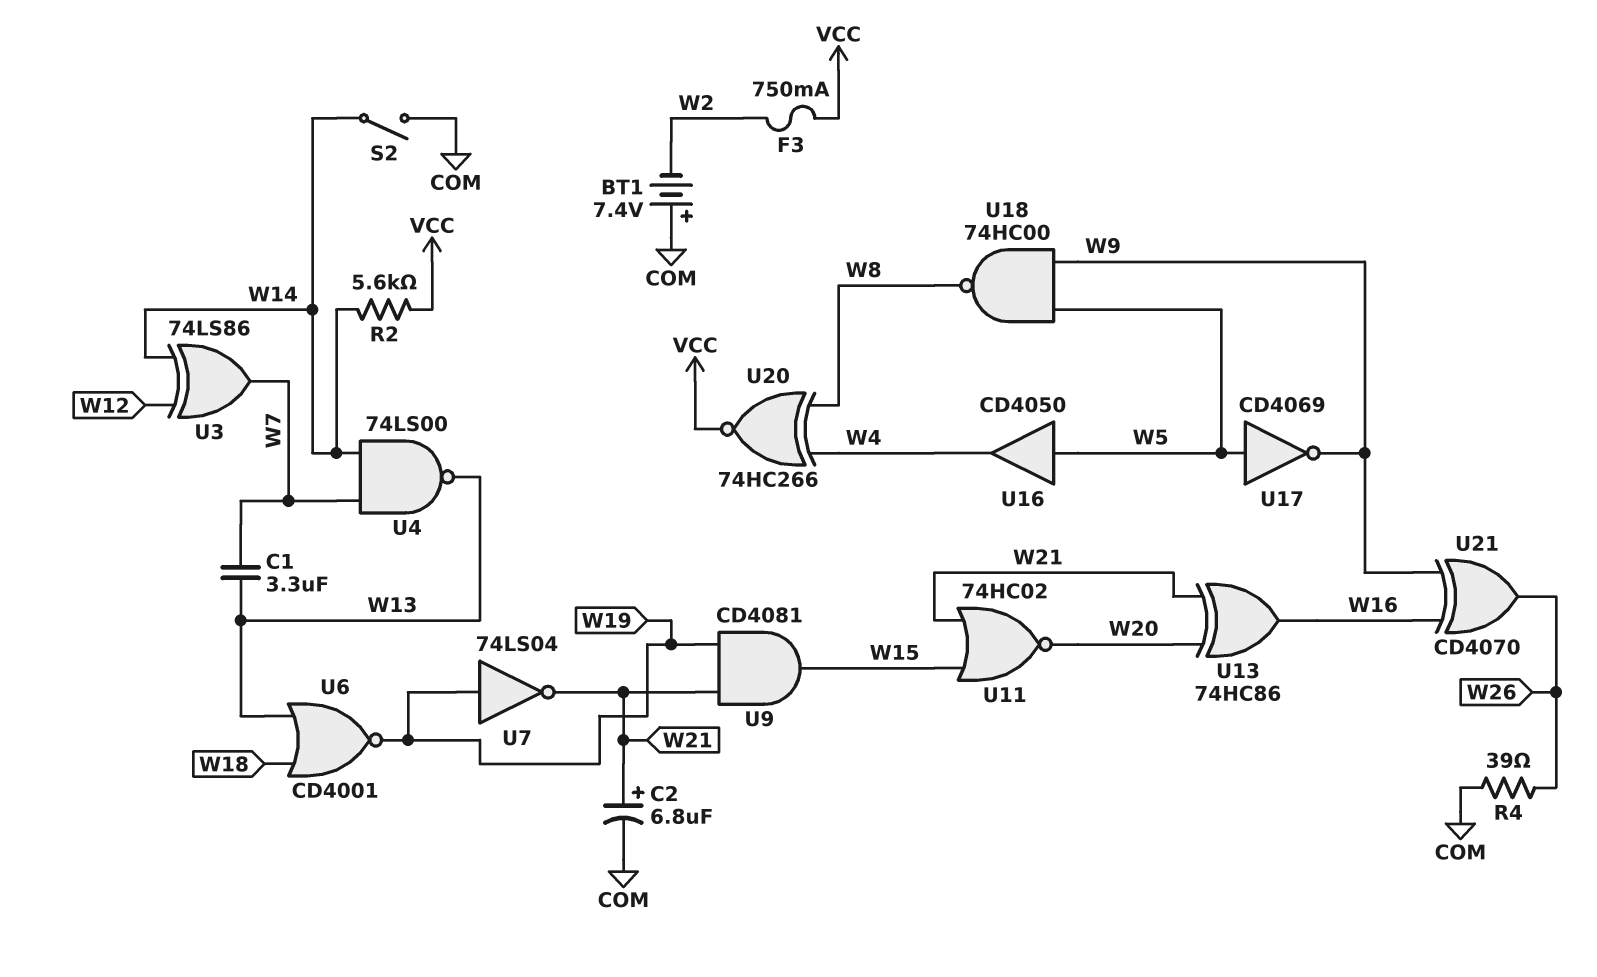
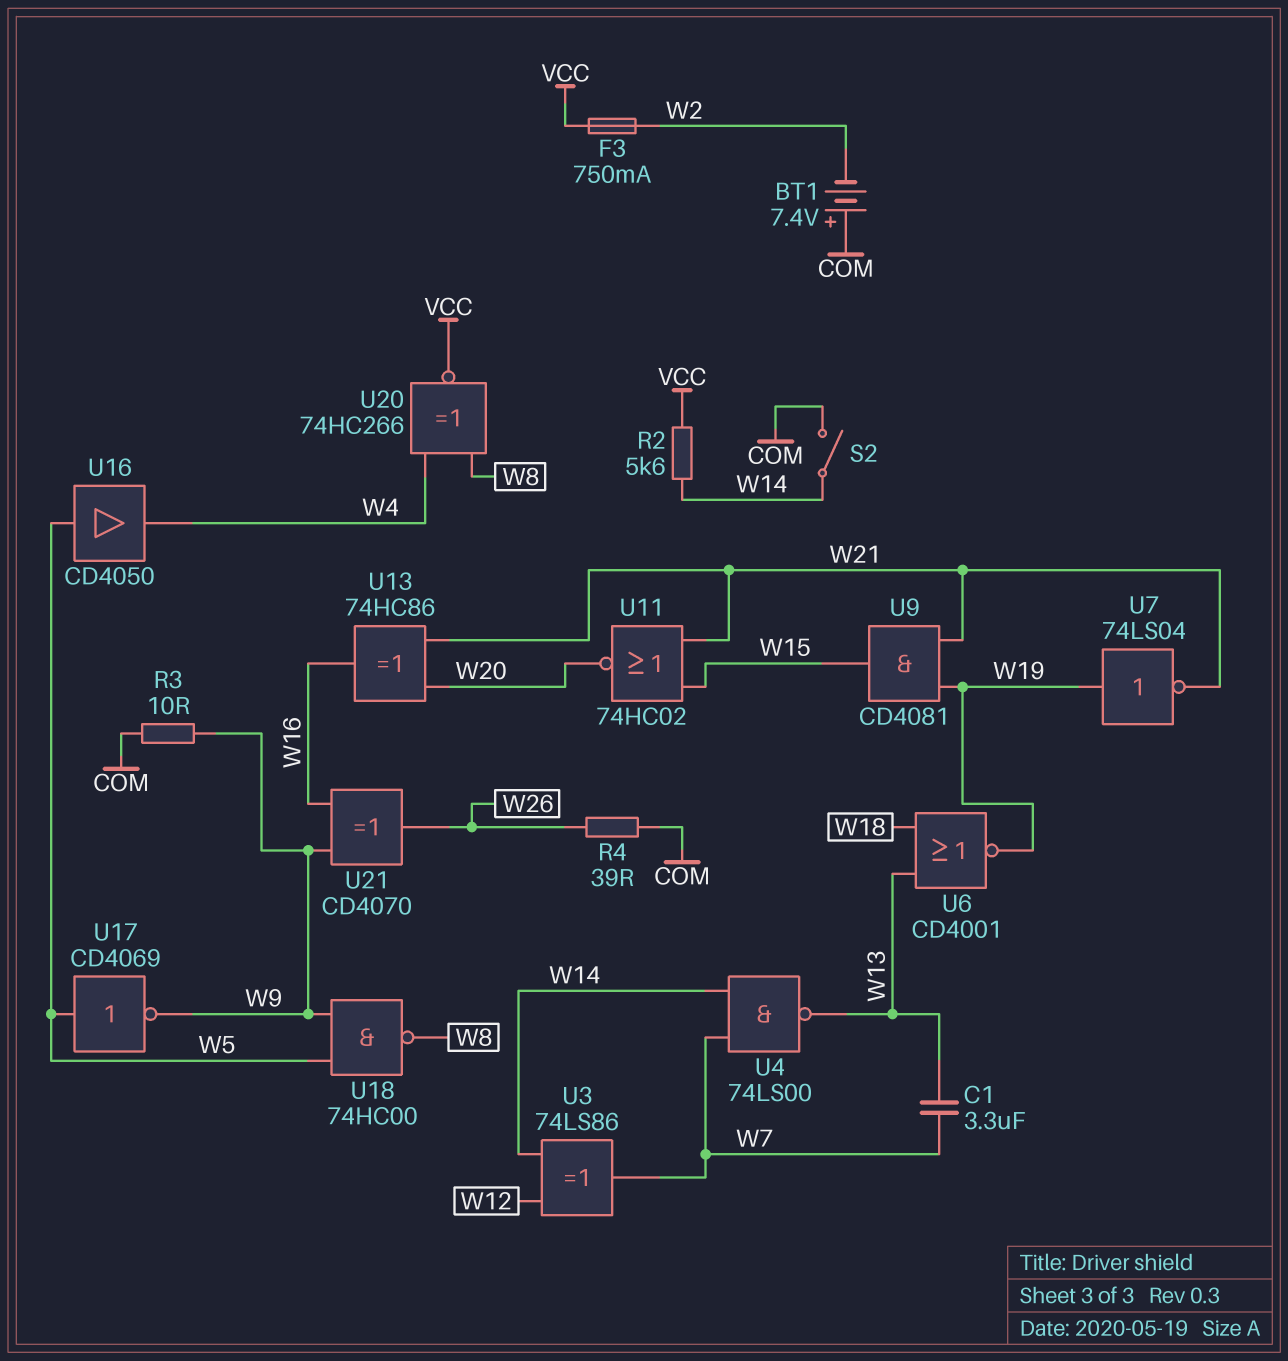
C2: 6.8uF (plus W21, minus COM) -> none
R3: none -> 10 (COM, W9)

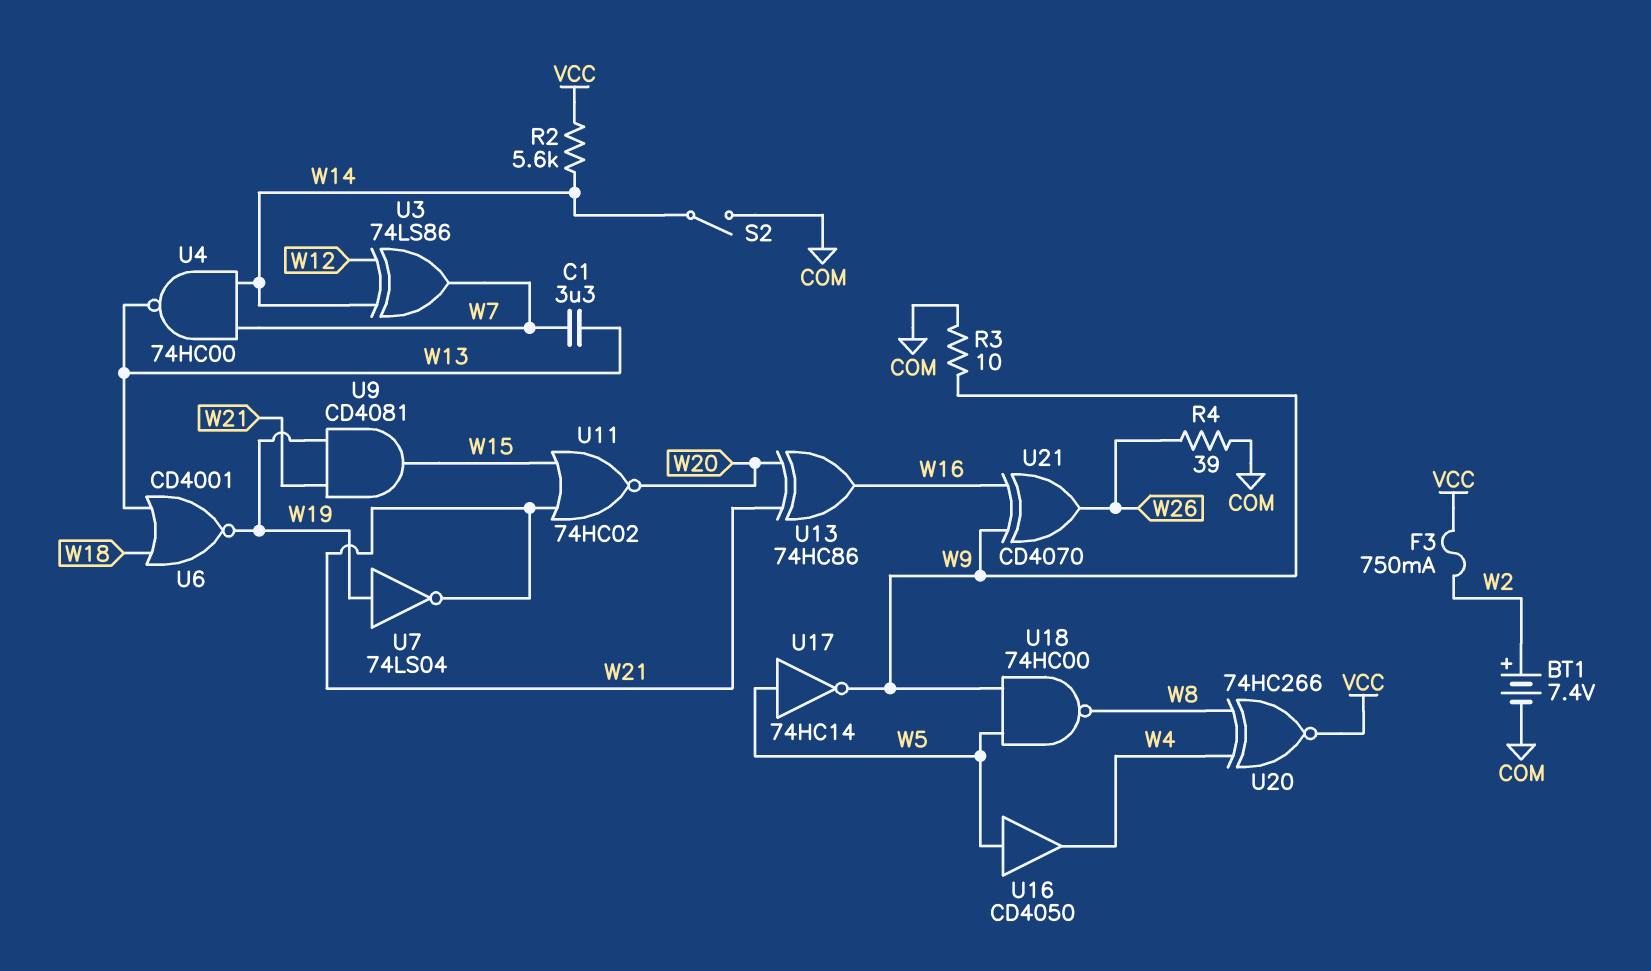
BT1: 7.4V (plus COM, minus W2) -> 7.4V (plus W2, minus COM)
U4: NAND 74LS00 (in W7, in W14, out W13) -> NAND 74HC00 (in W7, in W14, out W13)
U17: NOT CD4069 (in W5, out W9) -> NOT 74HC14 (in W5, out W9)

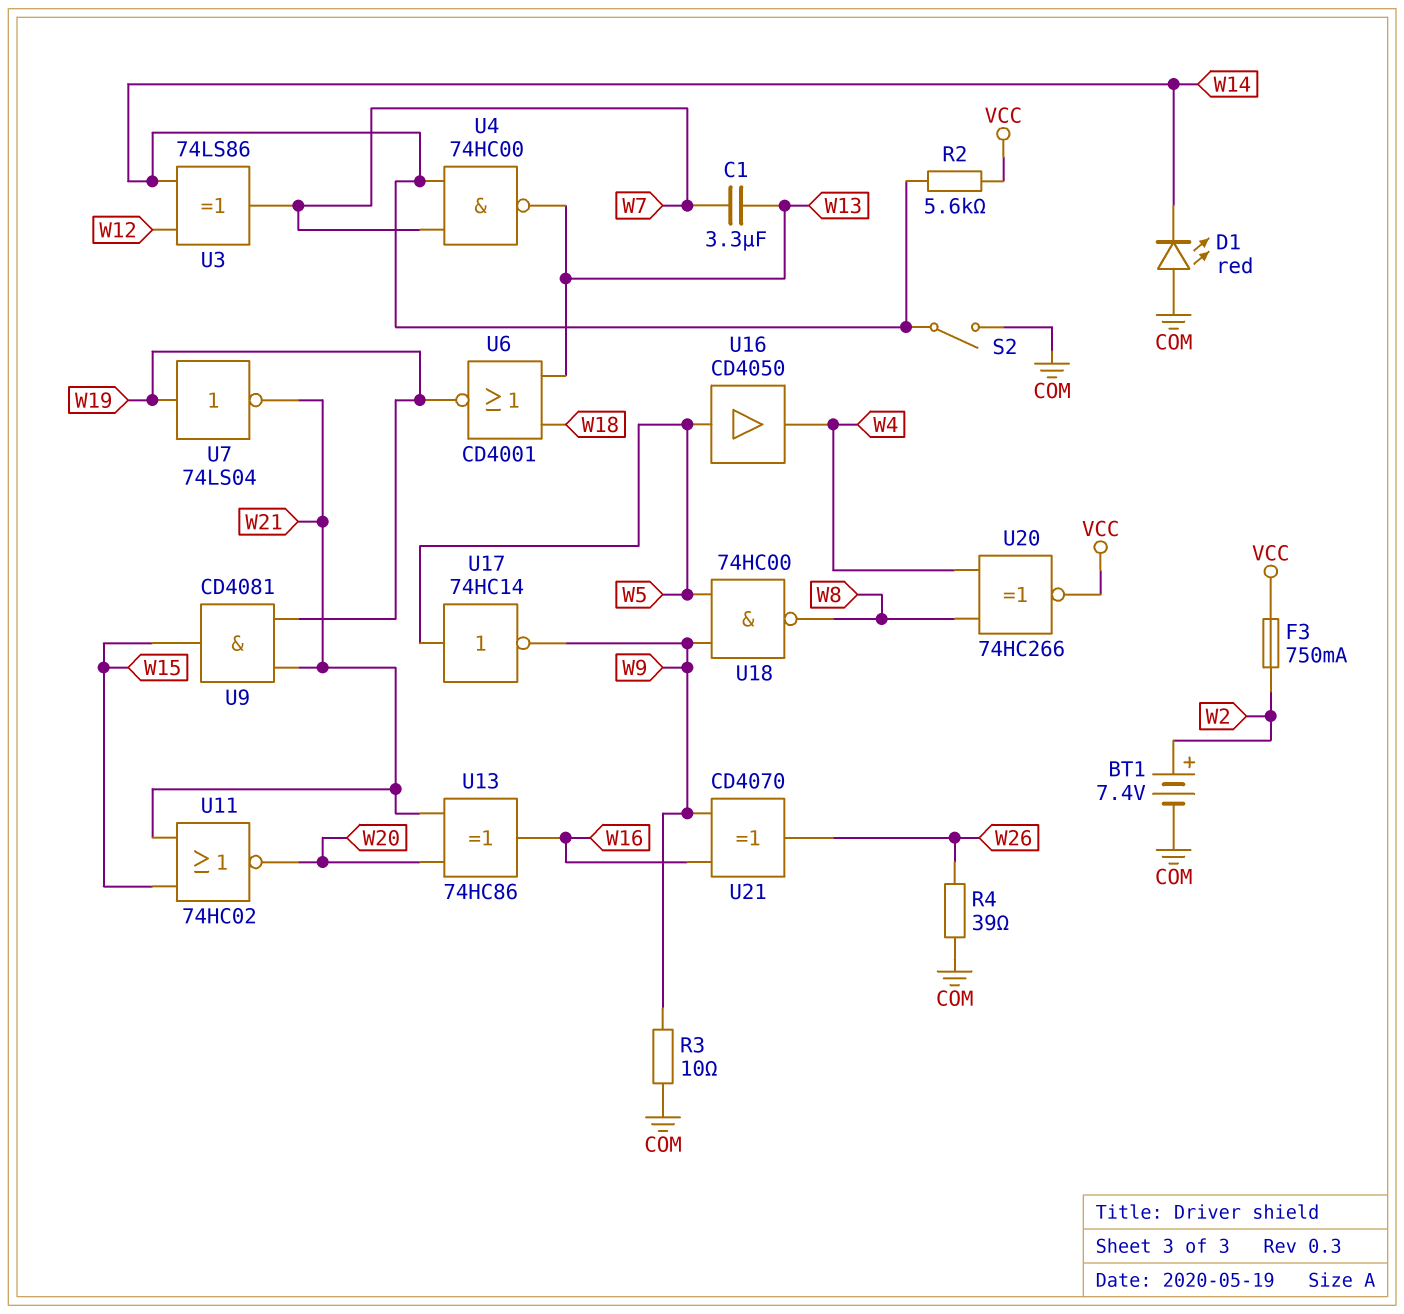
D1: none -> LED red (A COM, K W14)

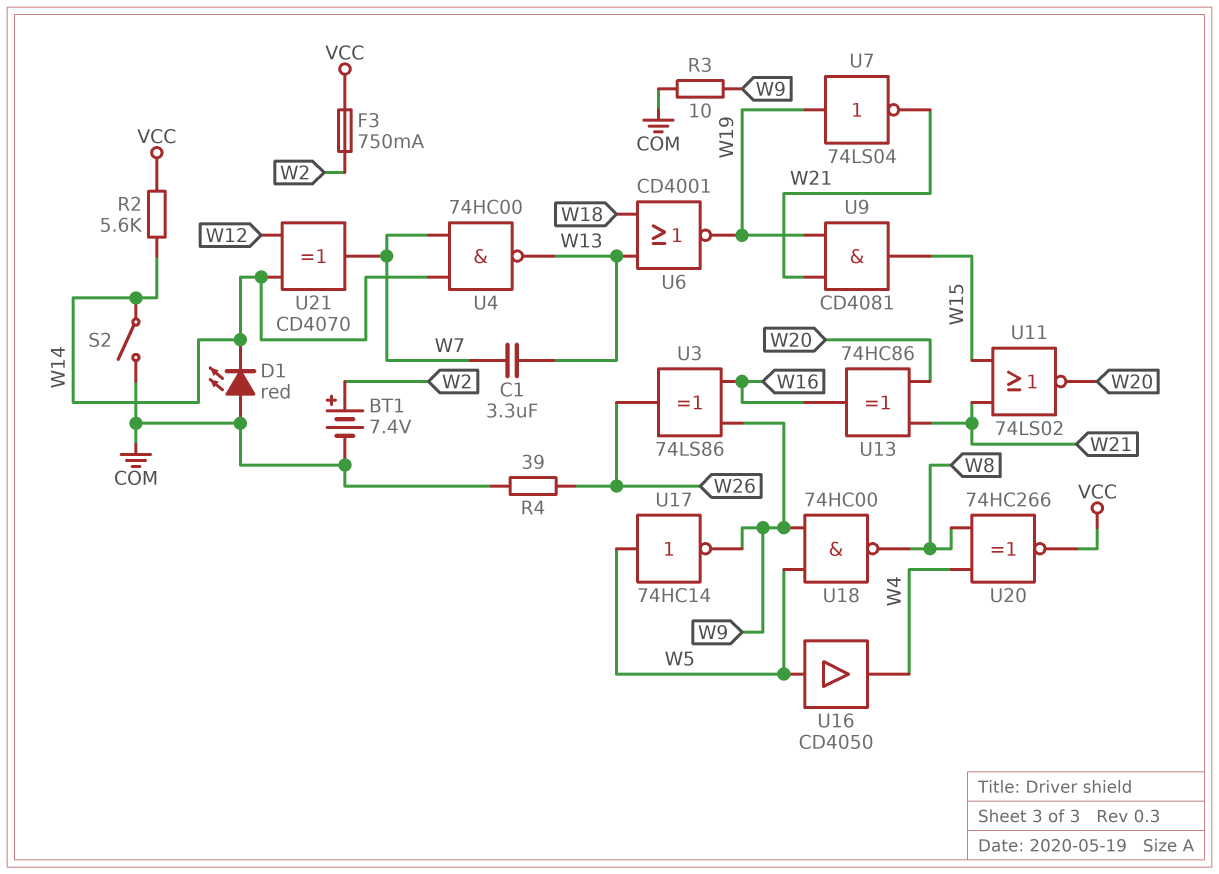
U3: XOR 74LS86 (in W12, in W14, out W7) -> XOR 74LS86 (in W9, in W16, out W26)
U11: NOR 74HC02 (in W15, in W21, out W20) -> NOR 74LS02 (in W15, in W21, out W20)
U21: XOR CD4070 (in W9, in W16, out W26) -> XOR CD4070 (in W12, in W14, out W7)

